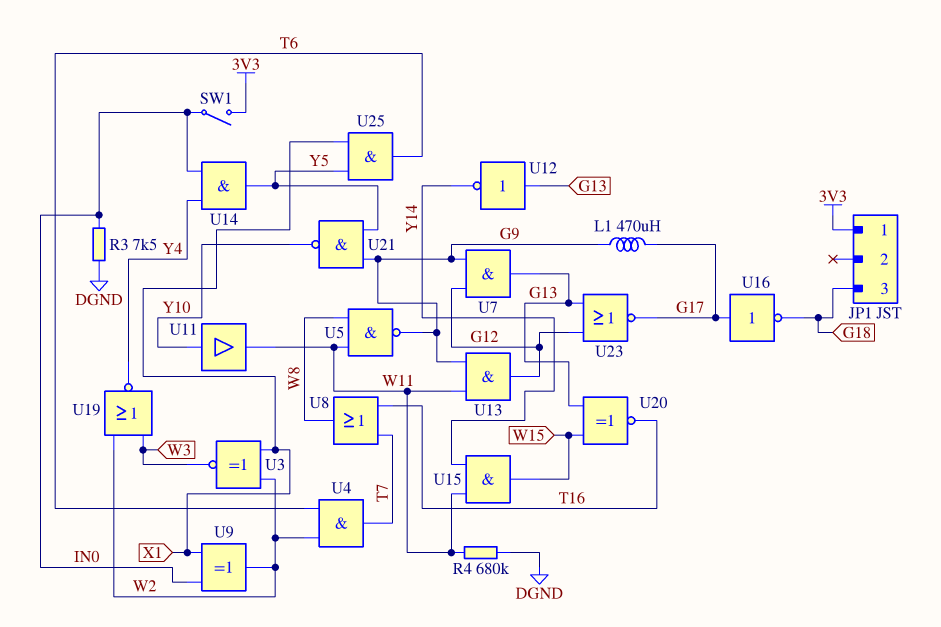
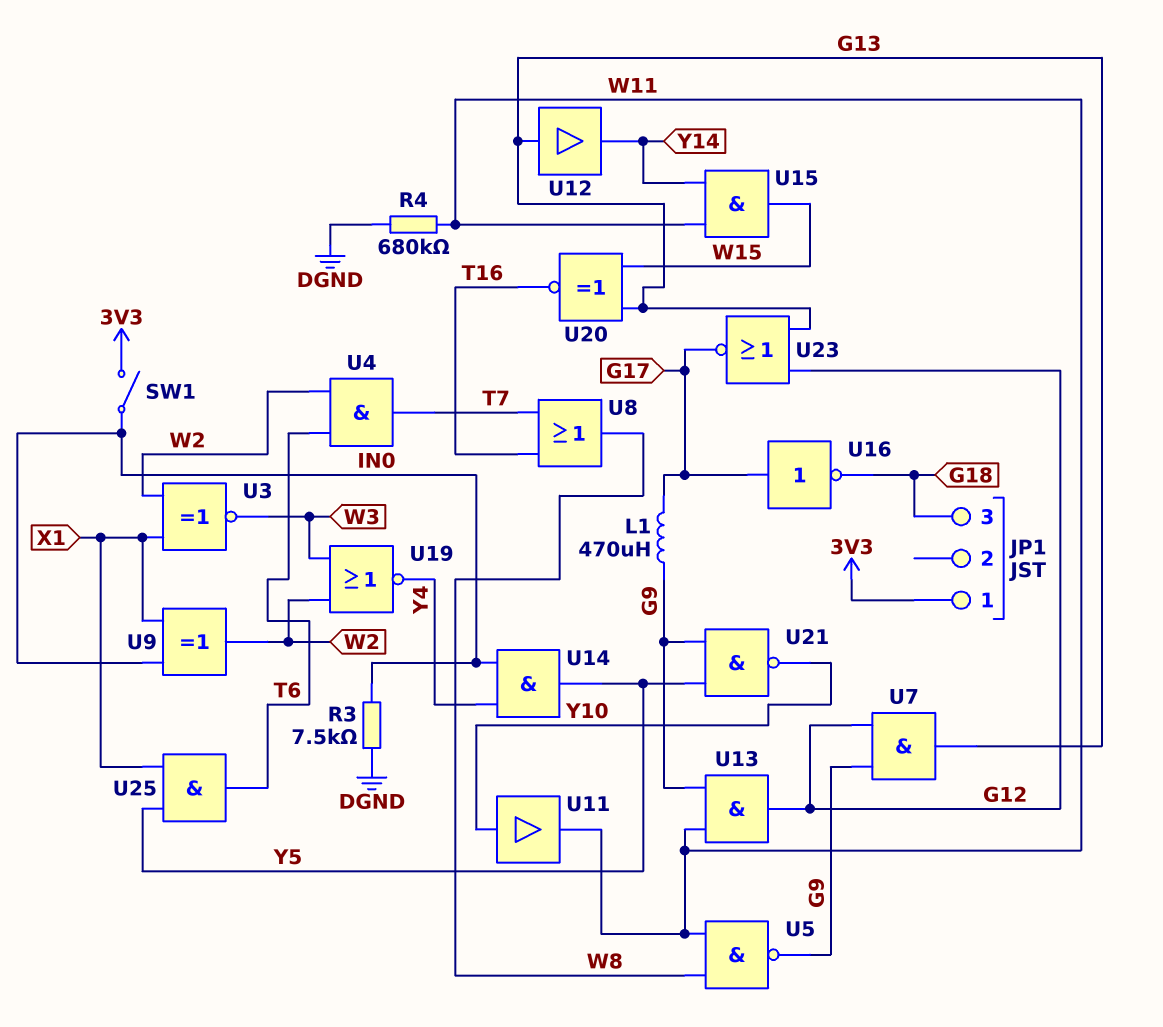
U12: NOT (in G13, out Y14) -> buffer (in G13, out Y14)

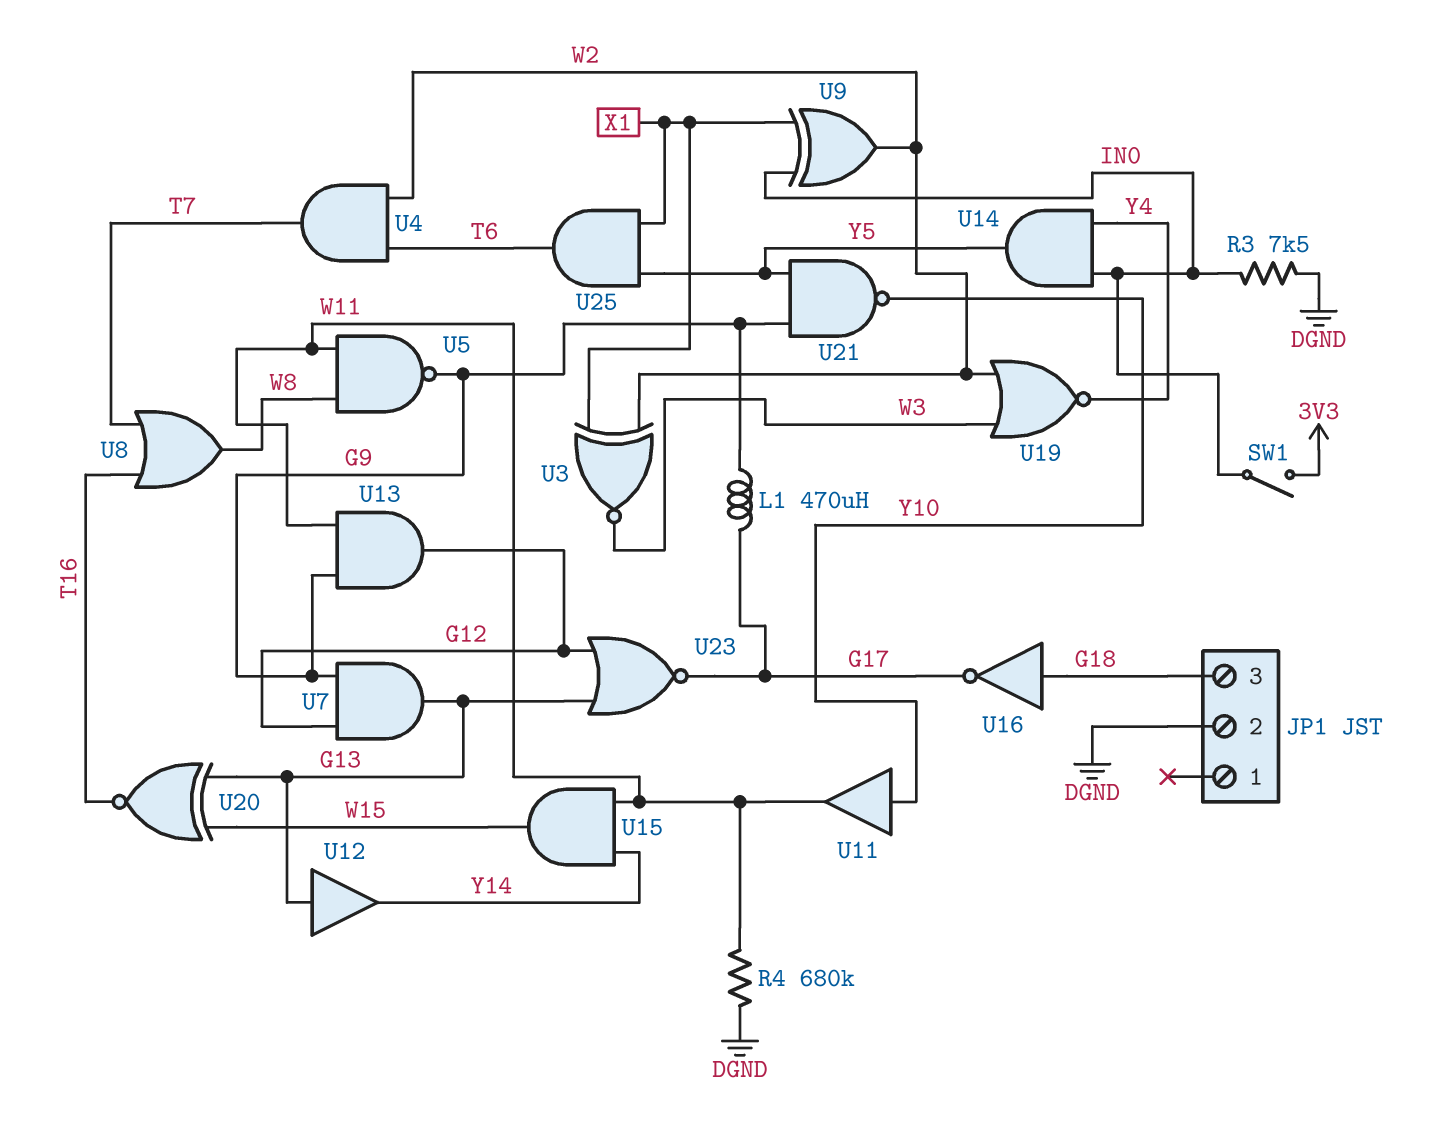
JP1 pin 1: 3V3 -> none
JP1 pin 2: none -> DGND
U16: NOT (in G17, out G18) -> NOT (in G18, out G17)

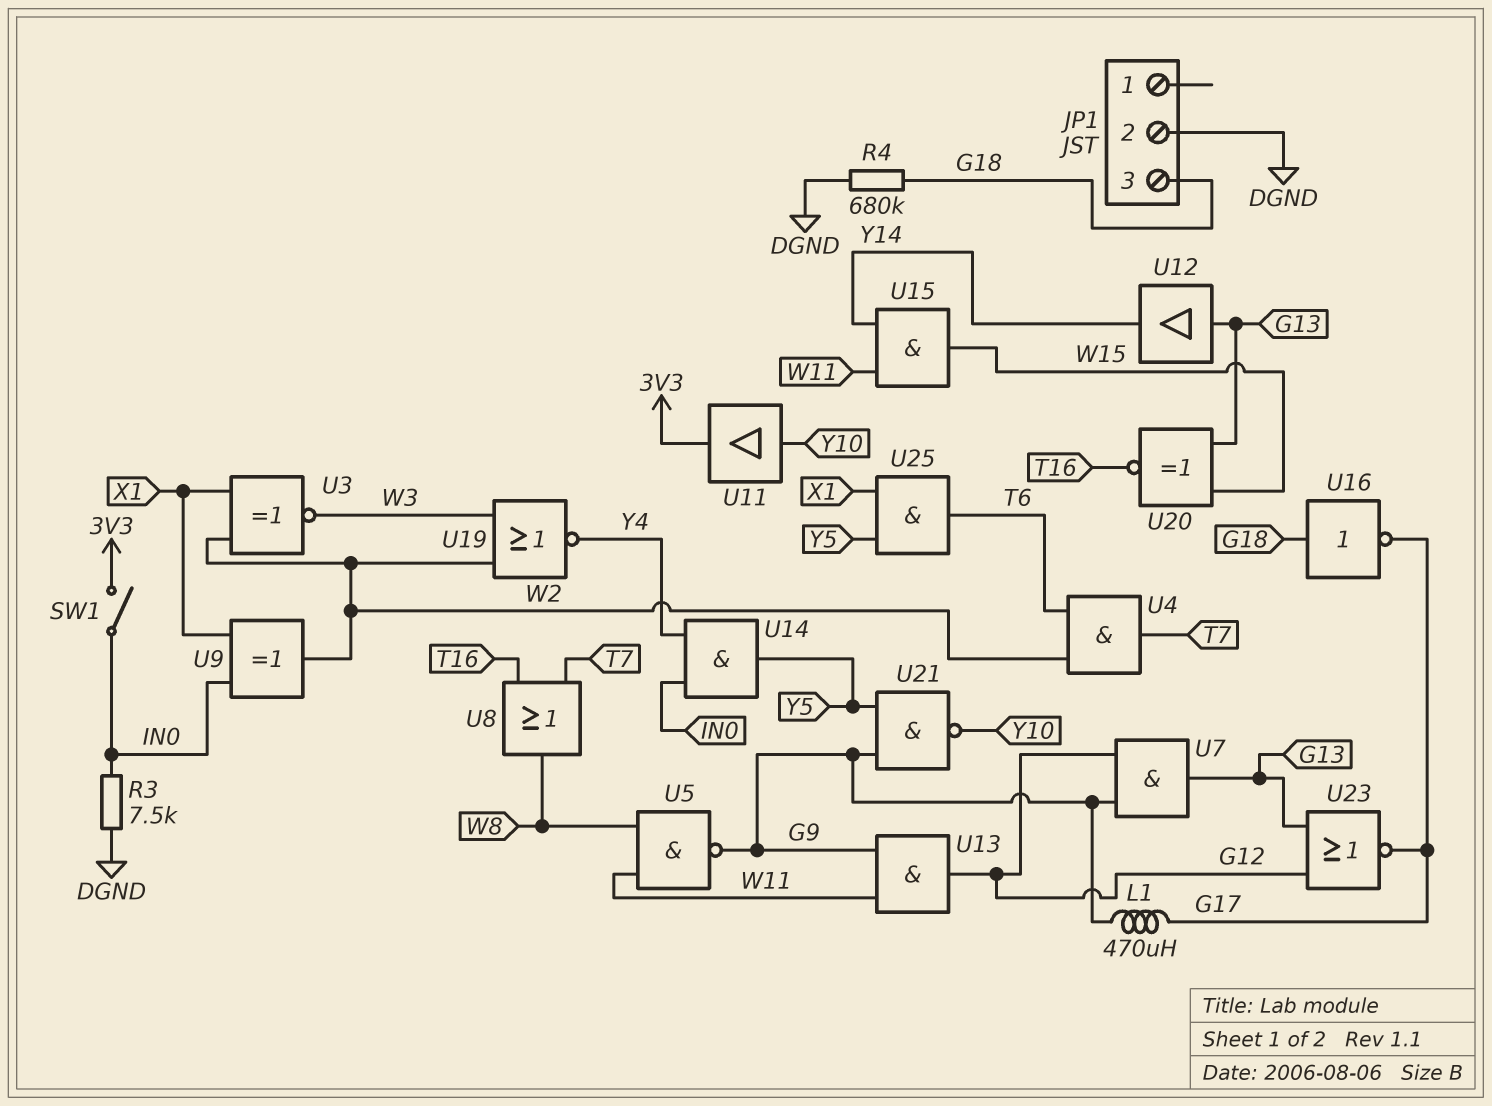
R4: 680k (DGND, W11) -> 680k (DGND, G18)
U11: buffer (in Y10, out W11) -> buffer (in Y10, out 3V3)

